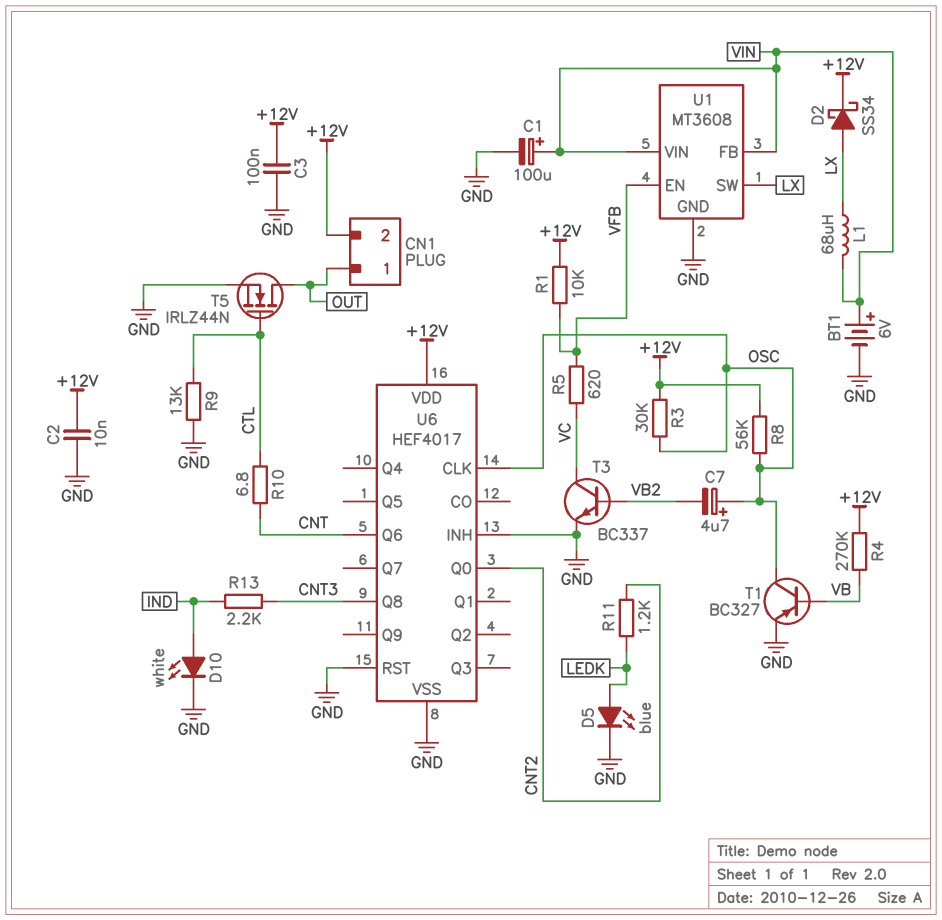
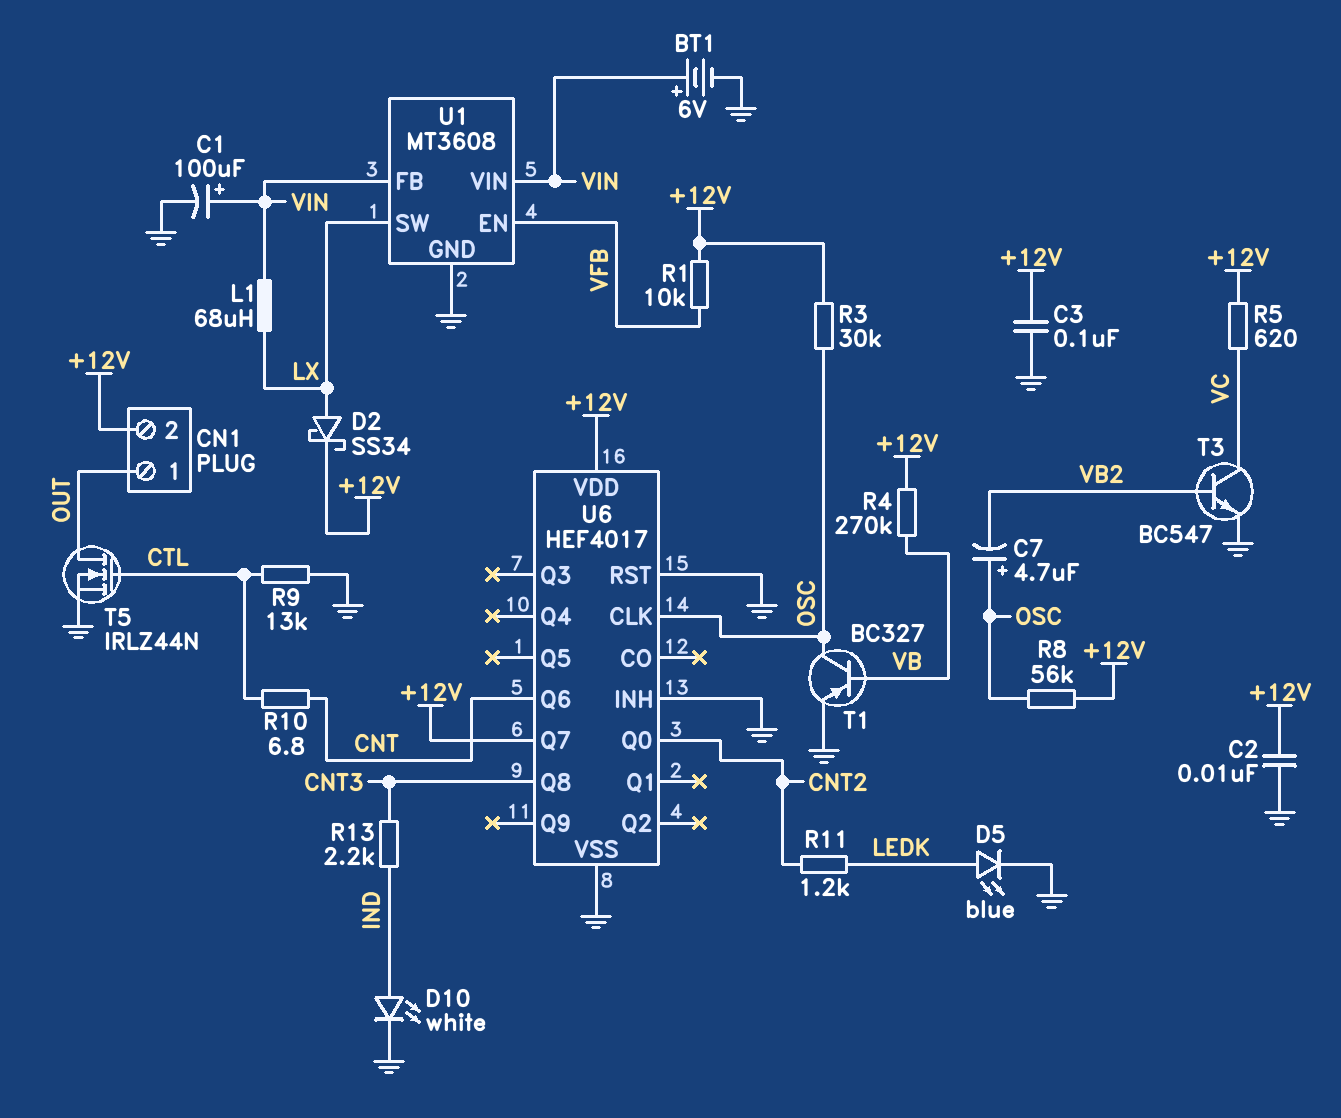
R5: 620 (VC, VFB) -> 620 (+12V, VC)
T3: NPN BC337 (B VB2, C VC, E GND) -> NPN BC547 (B VB2, C VC, E GND)
U6 pin Q7: none -> +12V

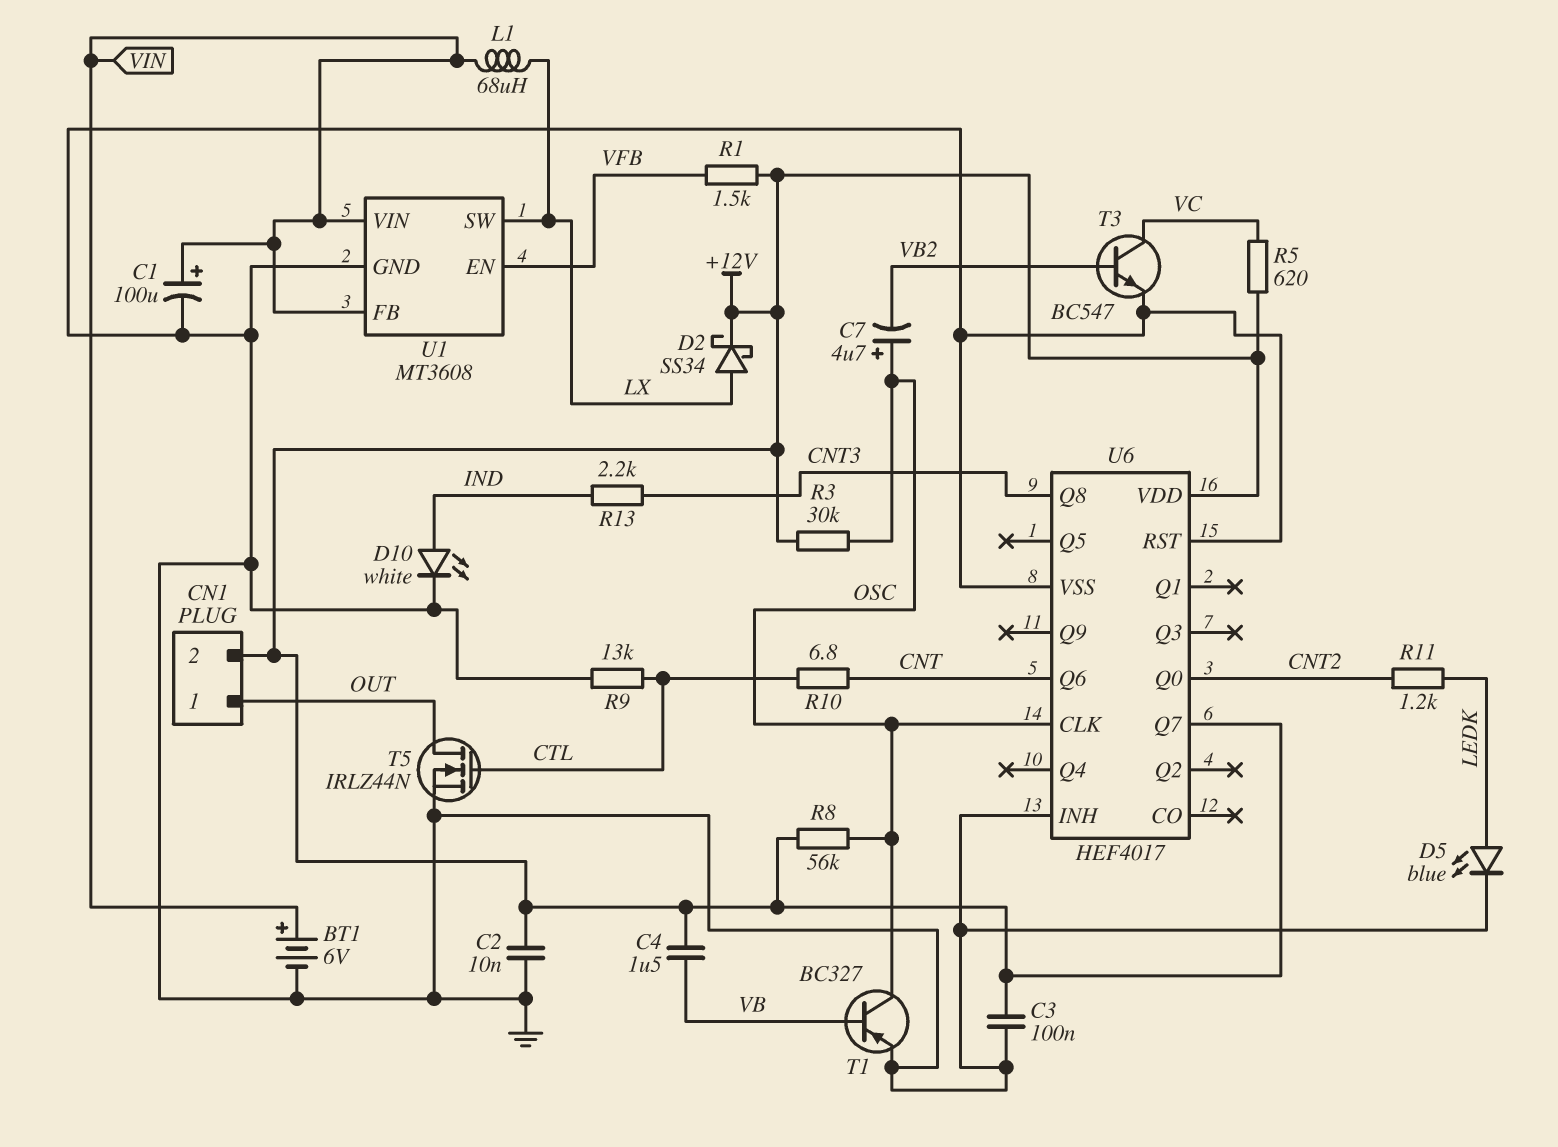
C4: none -> 1.5uF (+12V, VB)
R1: 10k (+12V, VFB) -> 1.5k (+12V, VFB)
R4: 270k (+12V, VB) -> none

